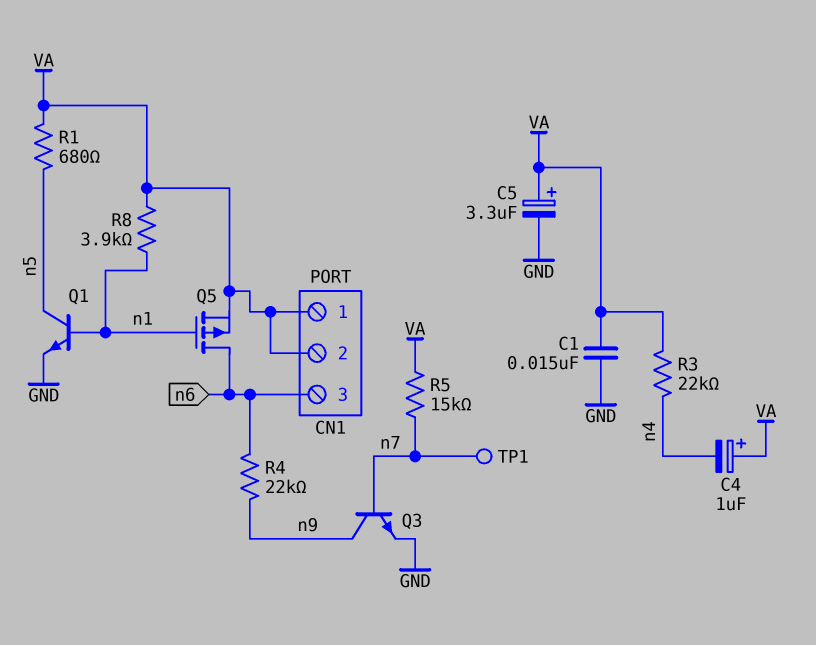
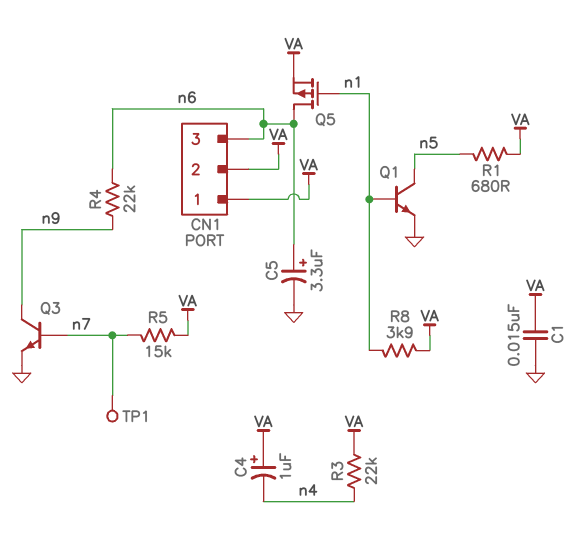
C5: 3.3uF (plus VA, minus GND) -> 3.3uF (plus n6, minus GND)

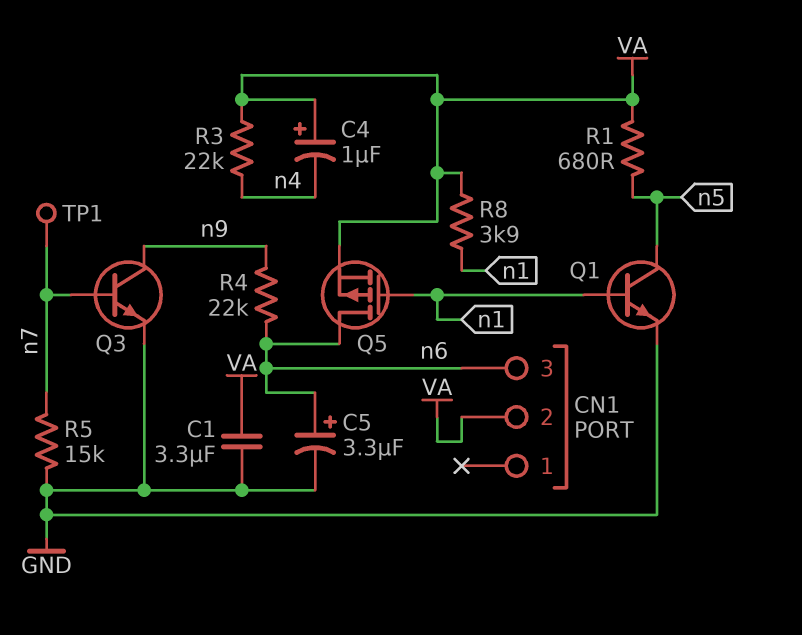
C1: 15nF (GND, VA) -> 3.3uF (GND, VA)
CN1 pin 1: VA -> none
R5: 15k (VA, n7) -> 15k (GND, n7)

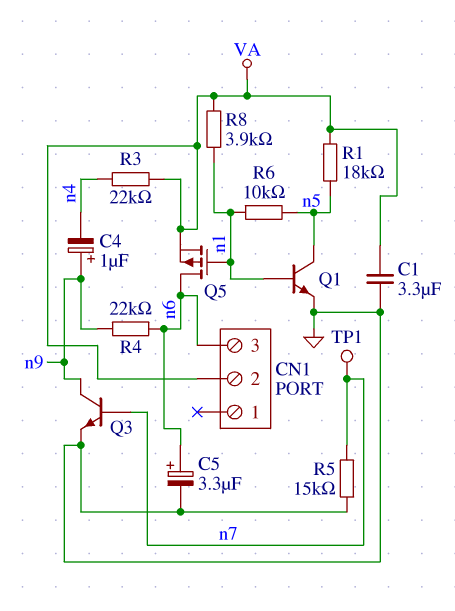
C4: 1uF (plus VA, minus n4) -> 1uF (plus n9, minus n4)
R1: 680 (VA, n5) -> 18k (VA, n5)
R6: none -> 10k (n1, n5)

